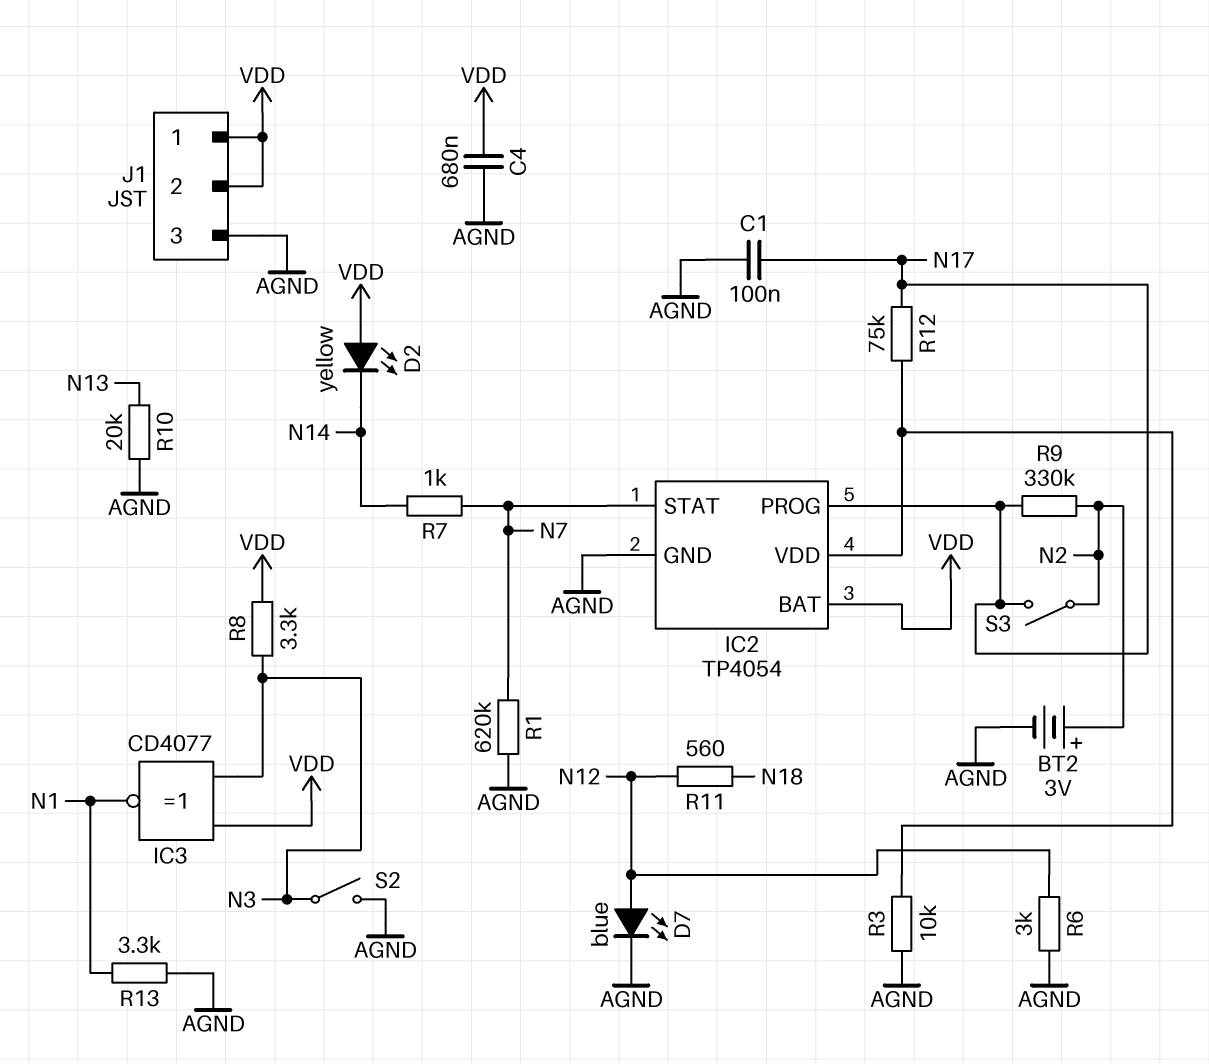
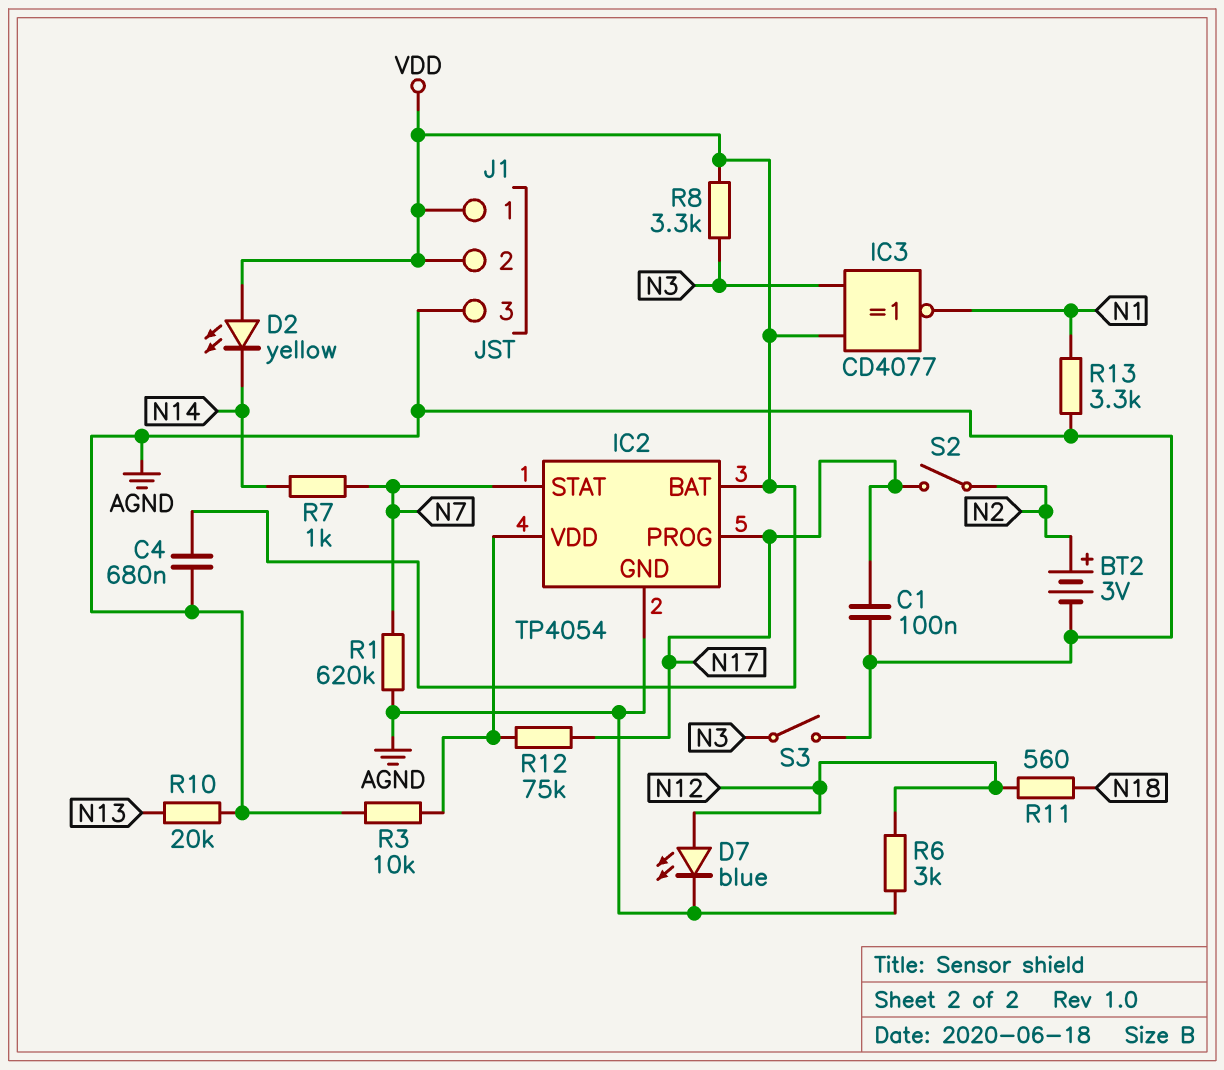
R9: 330k (N2, N17) -> none
S2: switch (AGND, N3) -> switch (N2, N17)
S3: switch (N2, N17) -> switch (AGND, N3)

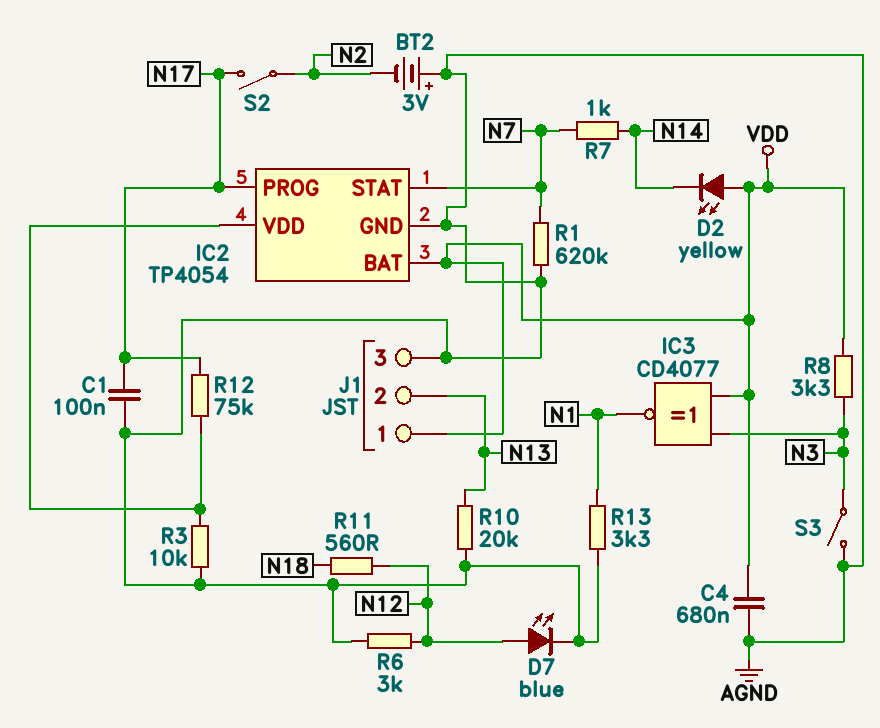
BT2: 3V (plus N2, minus AGND) -> 3V (plus AGND, minus N2)
J1 pin 2: VDD -> N13

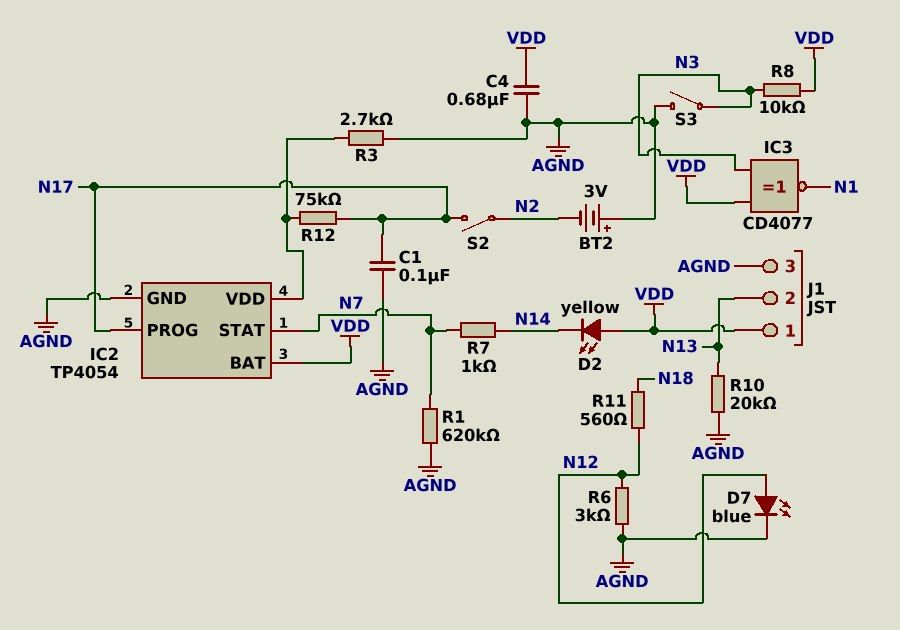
R3: 10k (AGND, IC2/VDD) -> 2.7k (AGND, IC2/VDD)
R8: 3.3k (N3, VDD) -> 10k (N3, VDD)
R13: 3.3k (AGND, N1) -> none

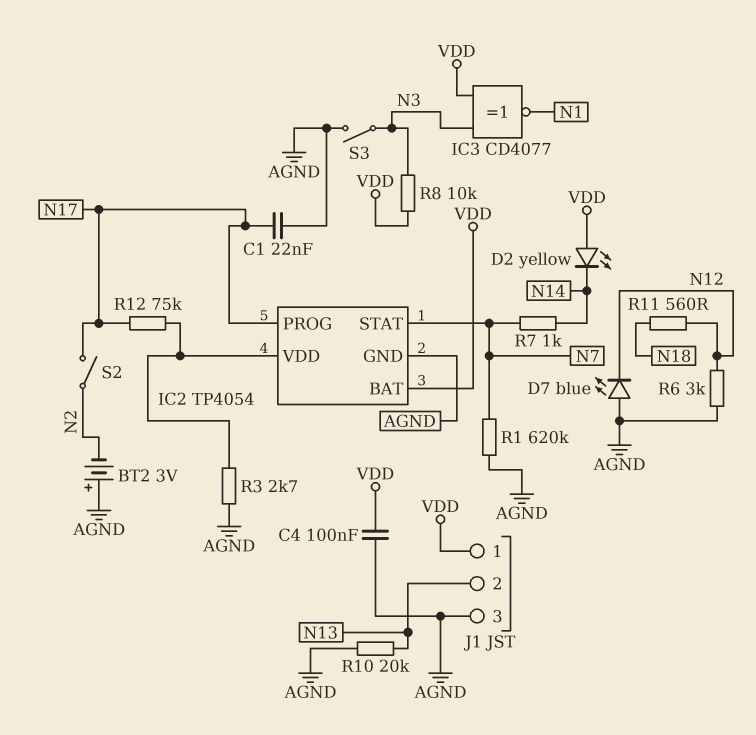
C1: 100nF (AGND, N17) -> 22nF (AGND, N17)
C4: 680nF (AGND, VDD) -> 100nF (AGND, VDD)
D7: LED blue (A N12, K AGND) -> LED blue (A AGND, K N12)

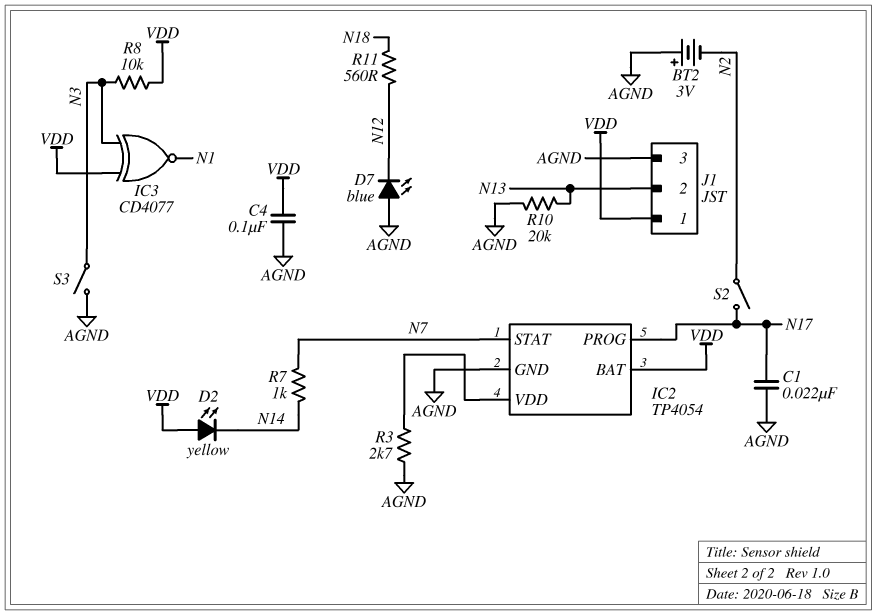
R1: 620k (AGND, N7) -> none
R6: 3k (AGND, N12) -> none
R12: 75k (IC2/VDD, N17) -> none

